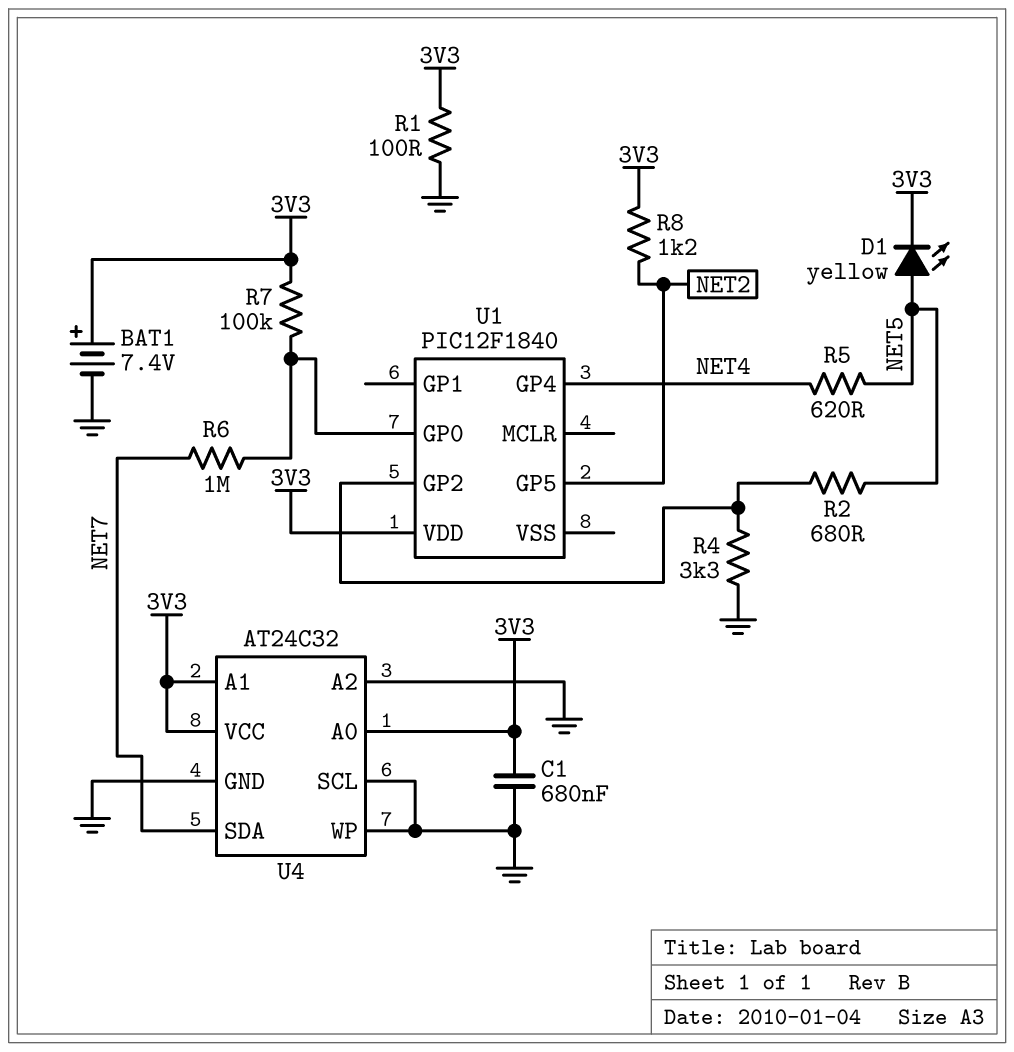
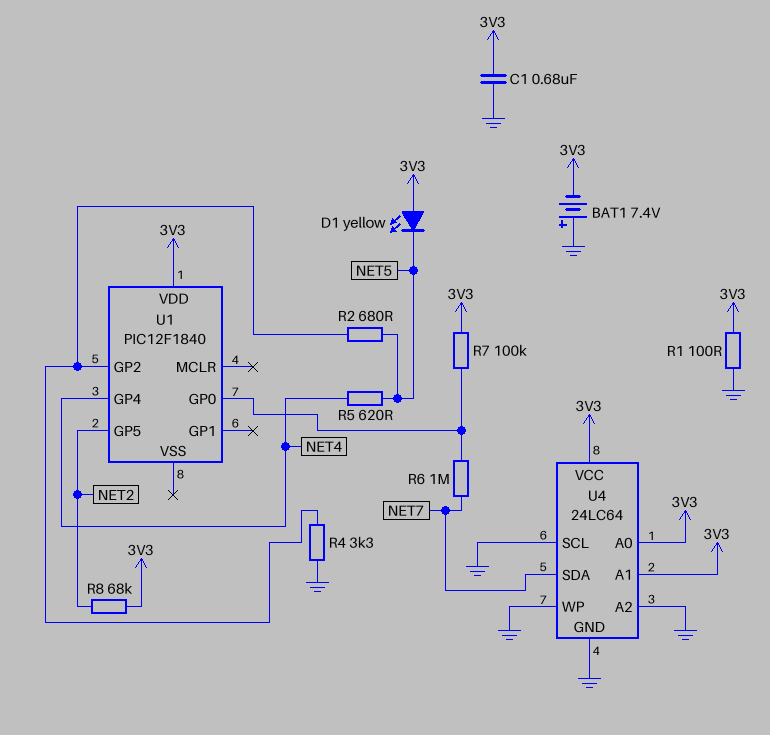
BAT1: 7.4V (plus 3V3, minus GND) -> 7.4V (plus GND, minus 3V3)
D1: LED yellow (A NET5, K 3V3) -> LED yellow (A 3V3, K NET5)
R8: 1.2k (3V3, NET2) -> 68k (3V3, NET2)
U4: AT24C32 -> 24LC64

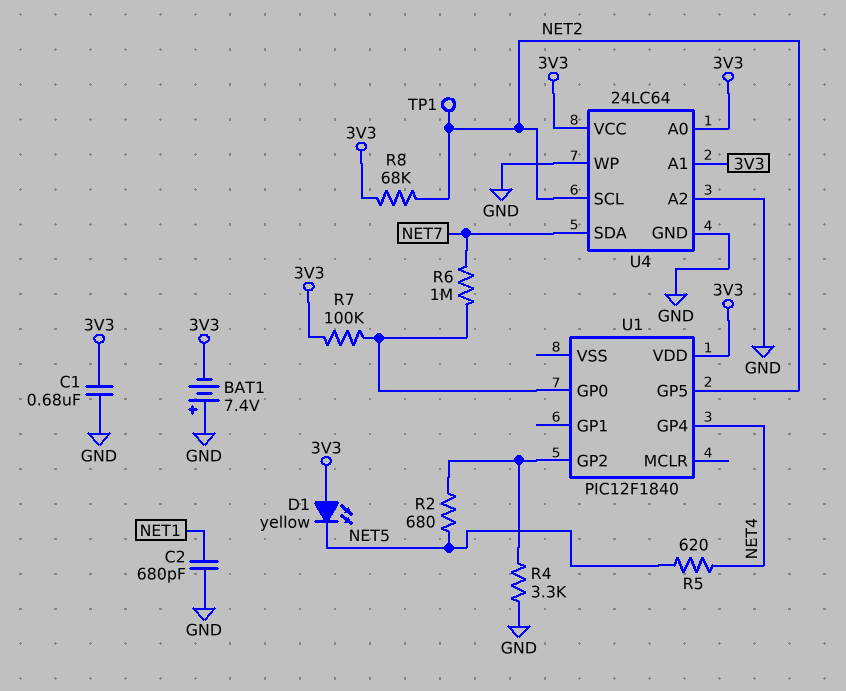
C2: none -> 680pF (GND, NET1)
R1: 100 (3V3, GND) -> none
TP1: none -> test point (NET2)
U4 pin SCL: GND -> NET2

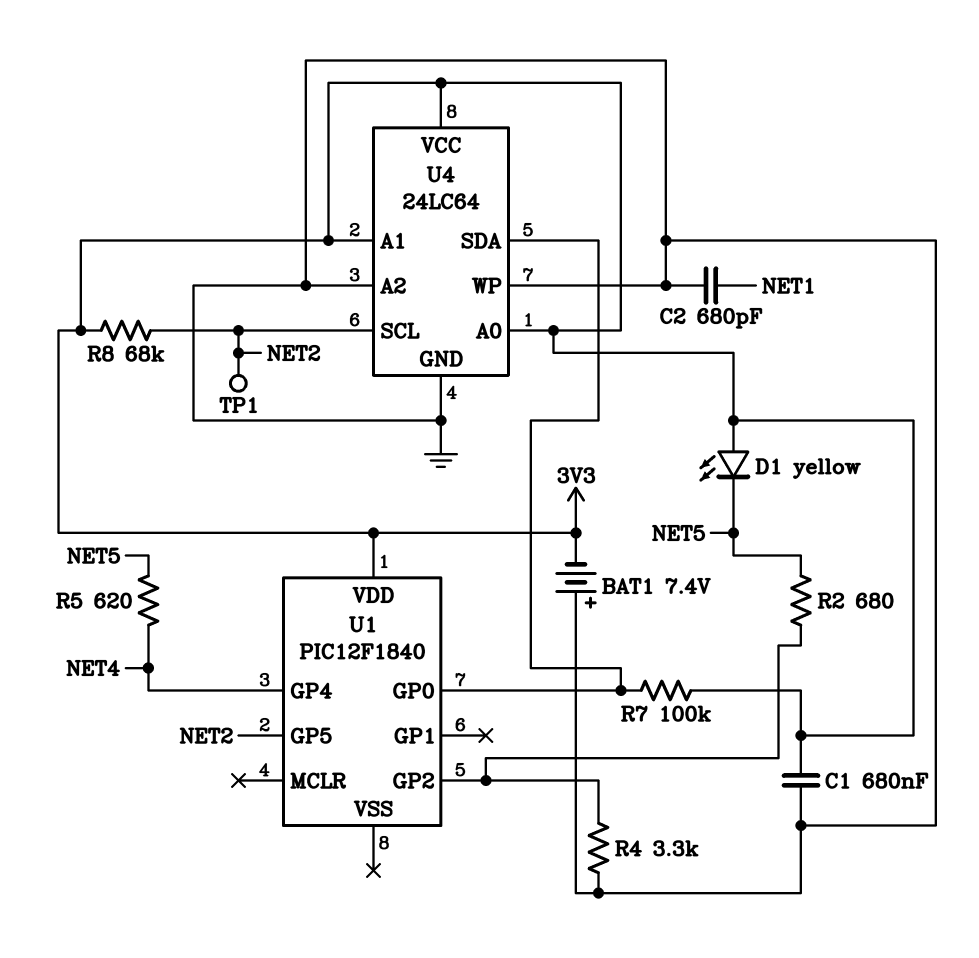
R6: 1M (NET7, U1/GP0) -> none
U4 pin SDA: NET7 -> U1/GP0

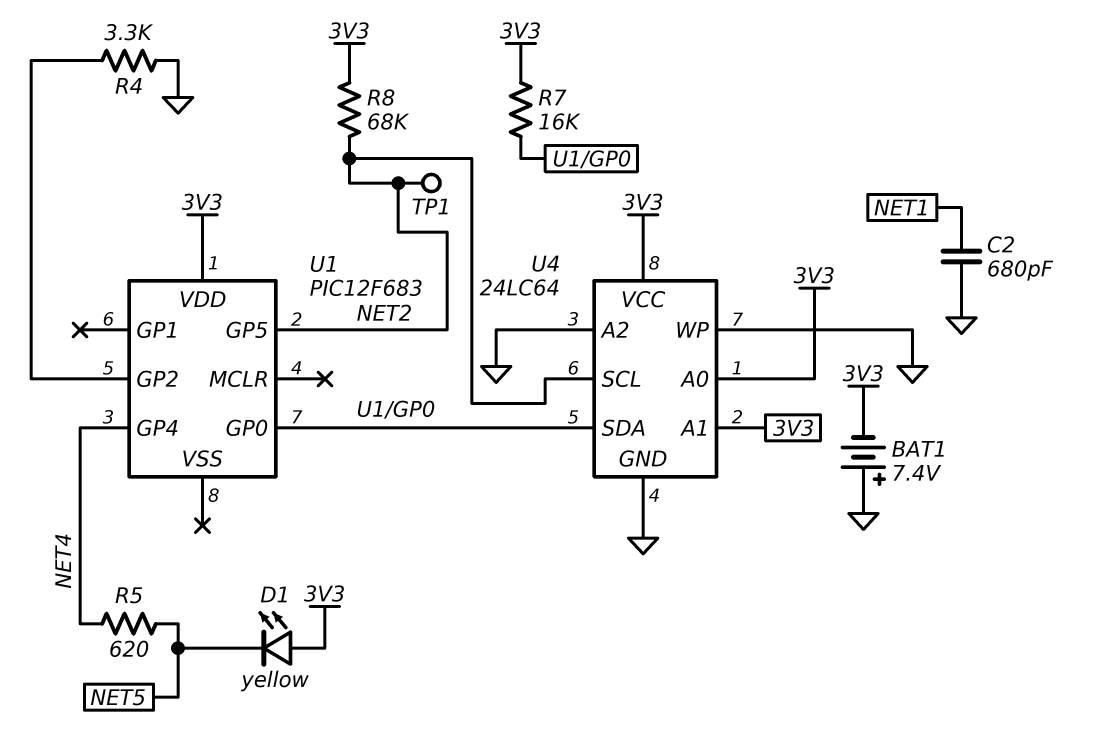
C1: 680nF (3V3, GND) -> none
R2: 680 (NET5, U1/GP2) -> none
R7: 100k (3V3, U1/GP0) -> 16k (3V3, U1/GP0)
U1: PIC12F1840 -> PIC12F683

